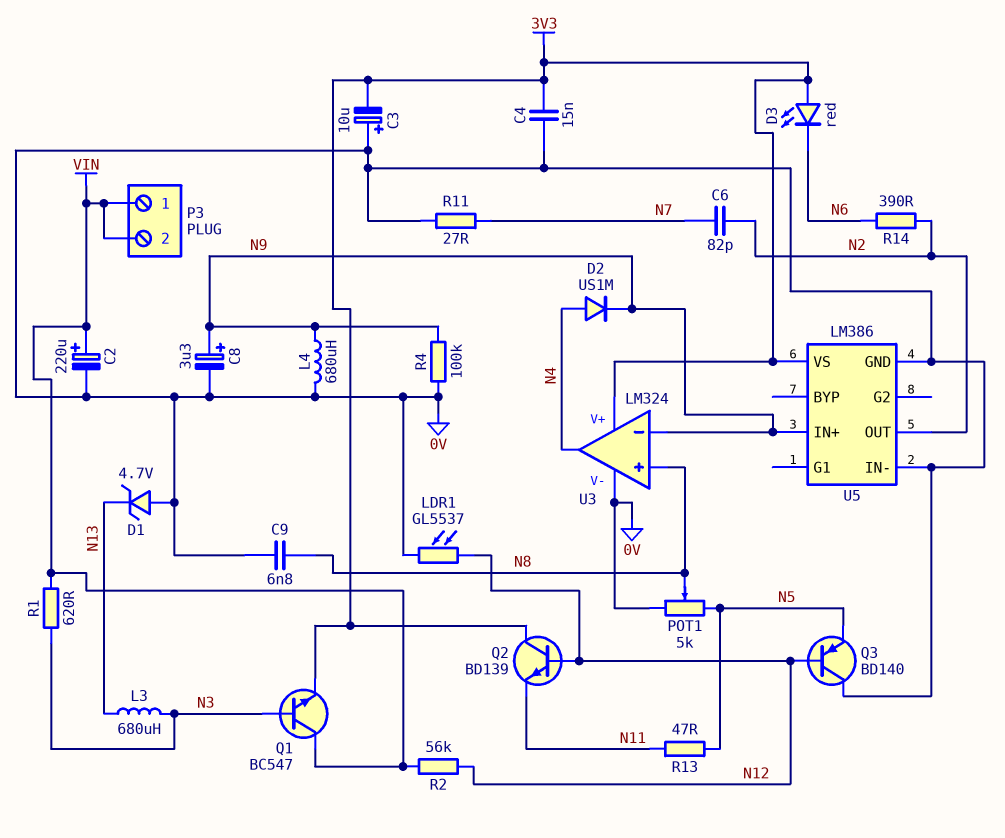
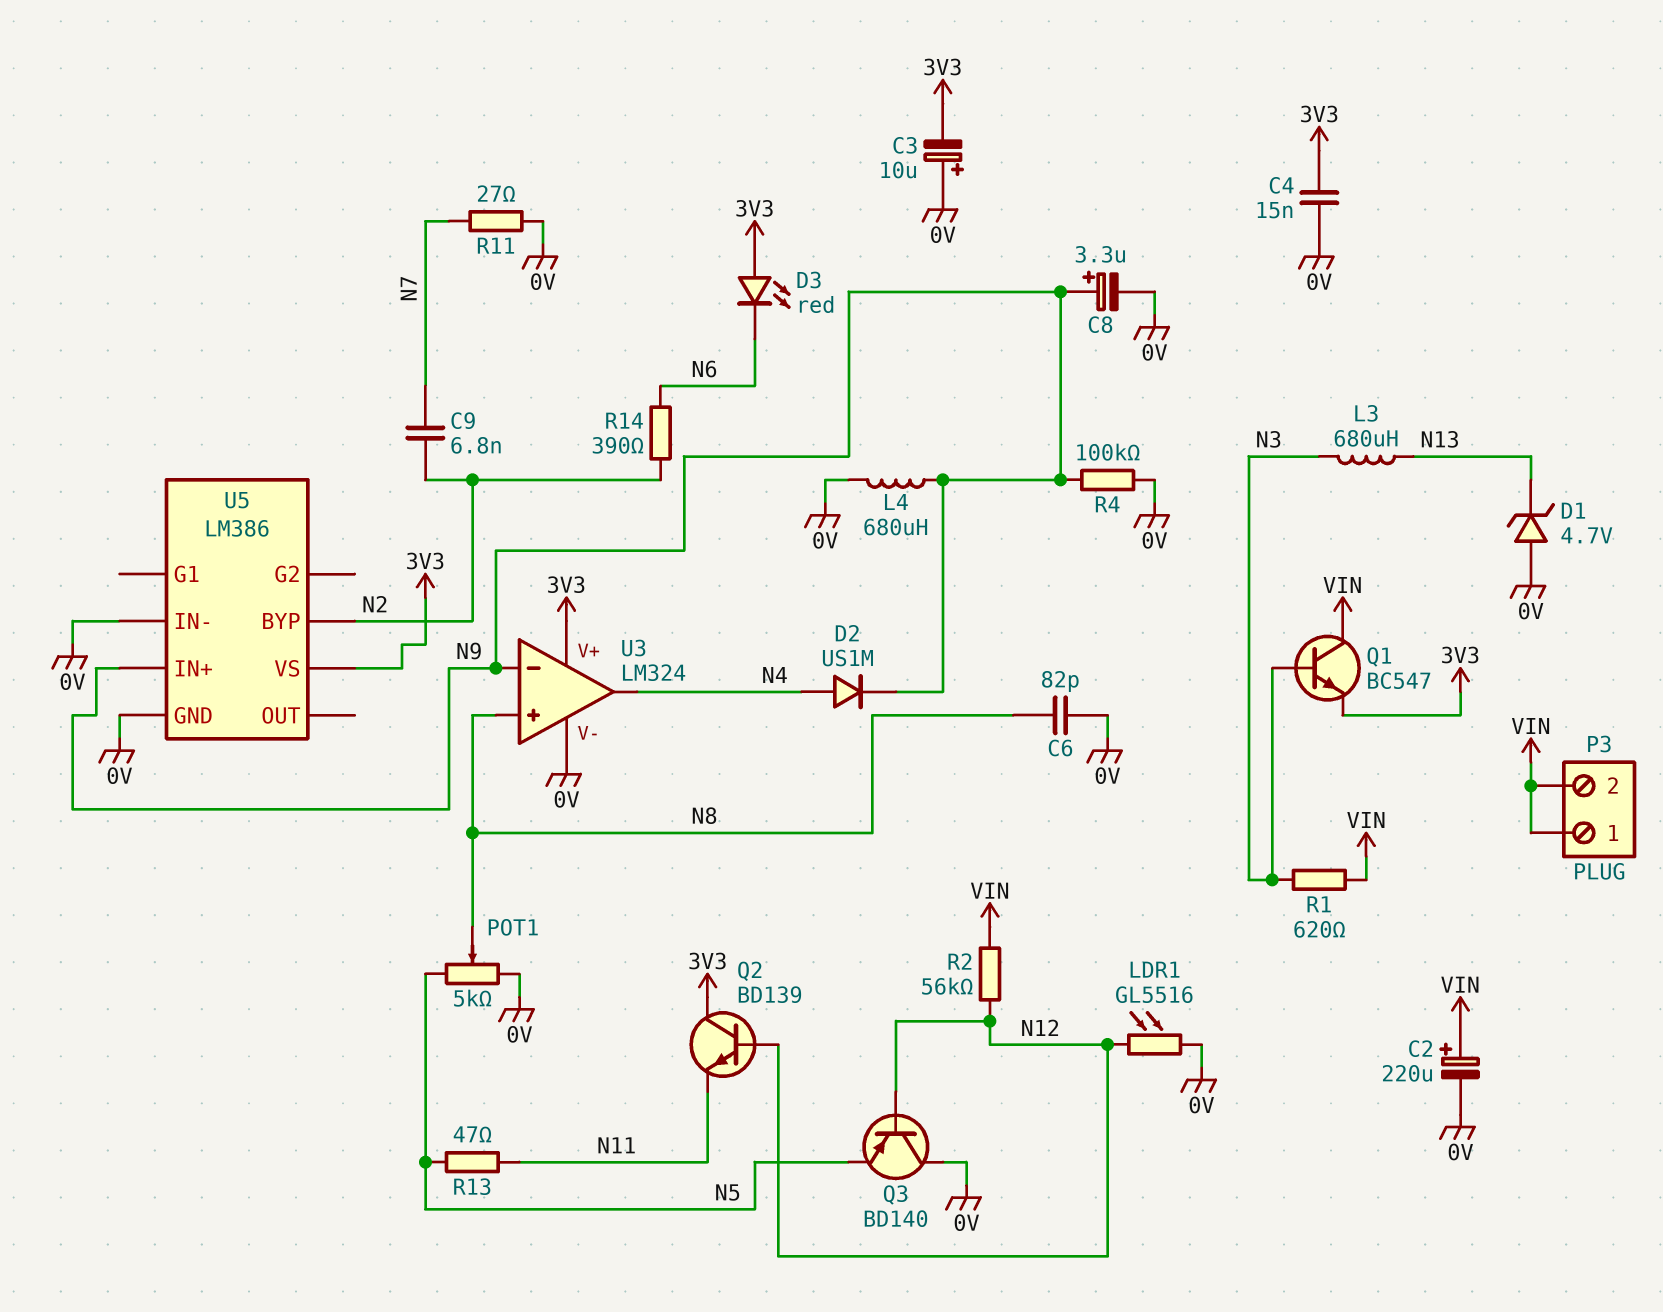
C6: 82pF (N2, N7) -> 82pF (0V, N8)
C9: 6.8nF (0V, N8) -> 6.8nF (N2, N7)
LDR1: GL5537 (0V, N12) -> GL5516 (0V, N12)
U5 pin BYP: none -> N2
U5 pin OUT: N2 -> none

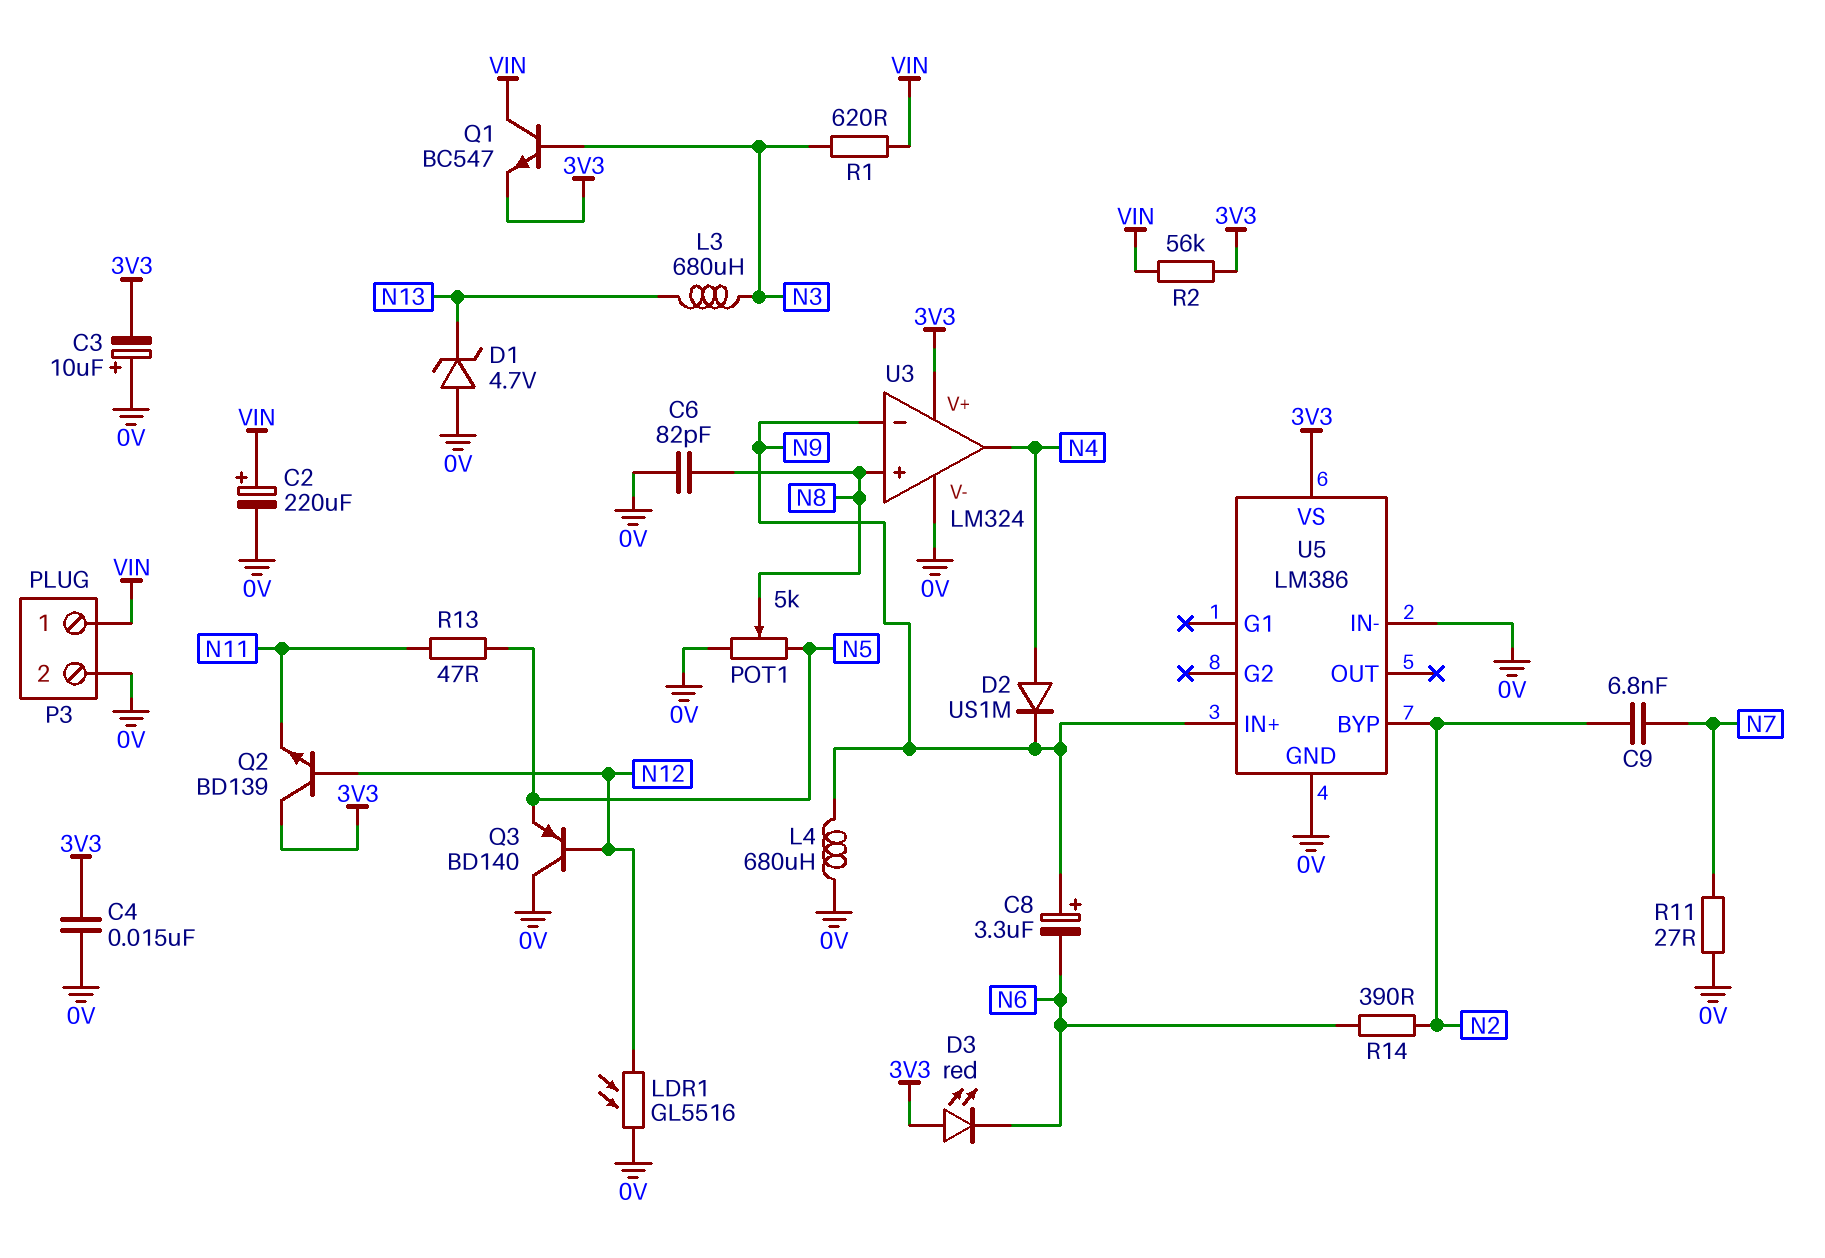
C8: 3.3uF (plus N9, minus 0V) -> 3.3uF (plus N9, minus N6)
P3 pin 2: VIN -> 0V
R2: 56k (N12, VIN) -> 56k (3V3, VIN)
R4: 100k (0V, N9) -> none

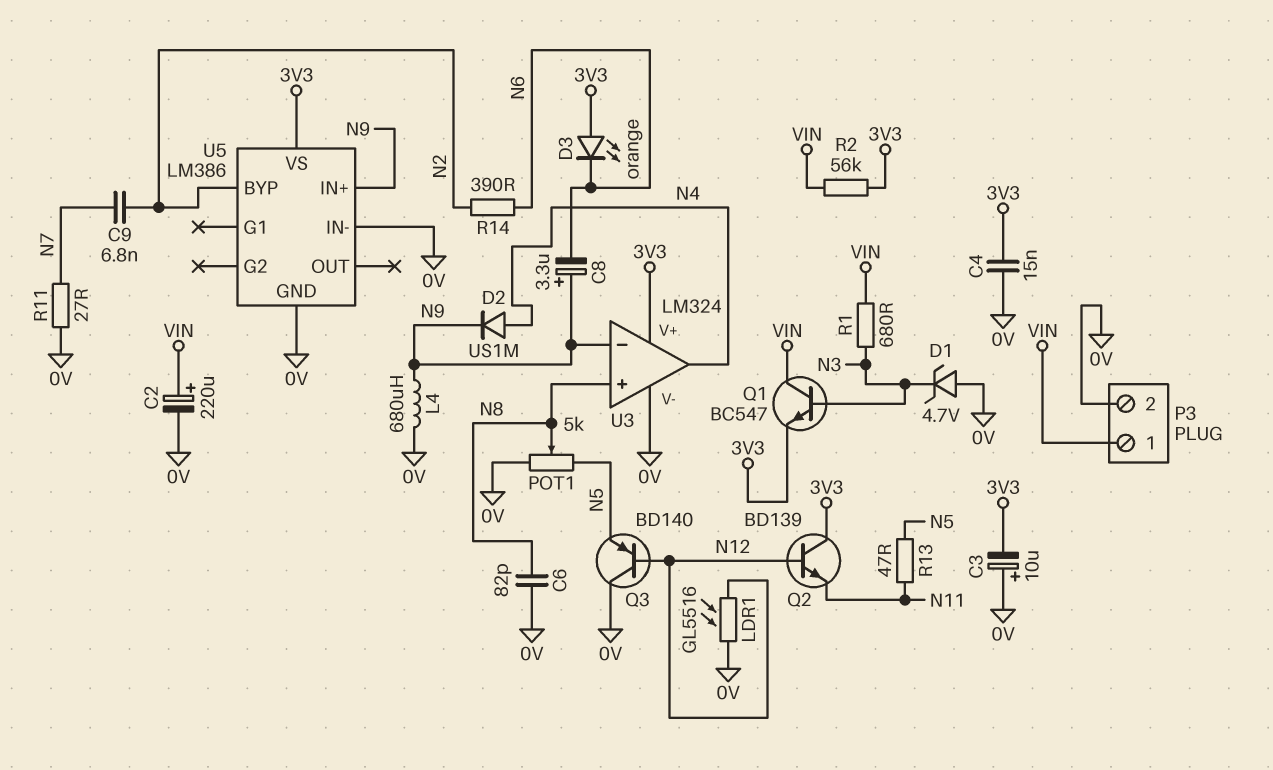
D1: zener 4.7V (A 0V, K N13) -> zener 4.7V (A 0V, K N3)
D3: LED red (A 3V3, K N6) -> LED orange (A 3V3, K N6)
L3: 680uH (N3, N13) -> none
R1: 620 (N3, VIN) -> 680 (N3, VIN)

